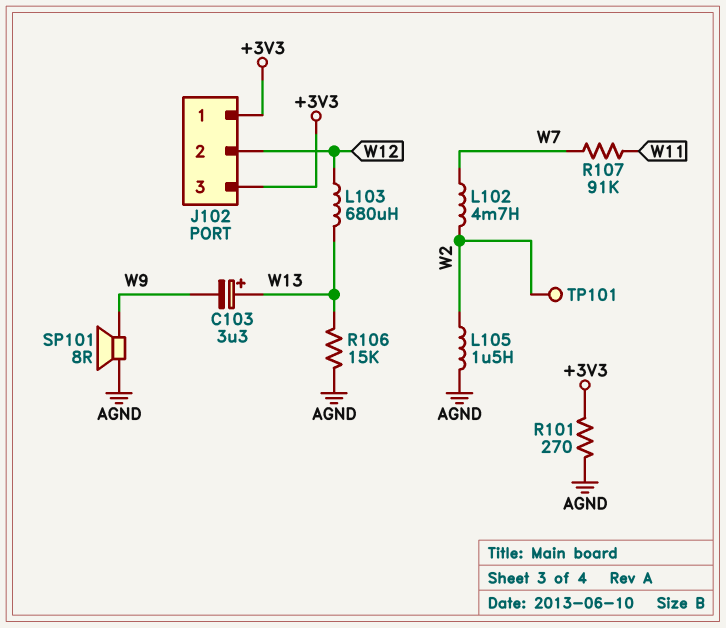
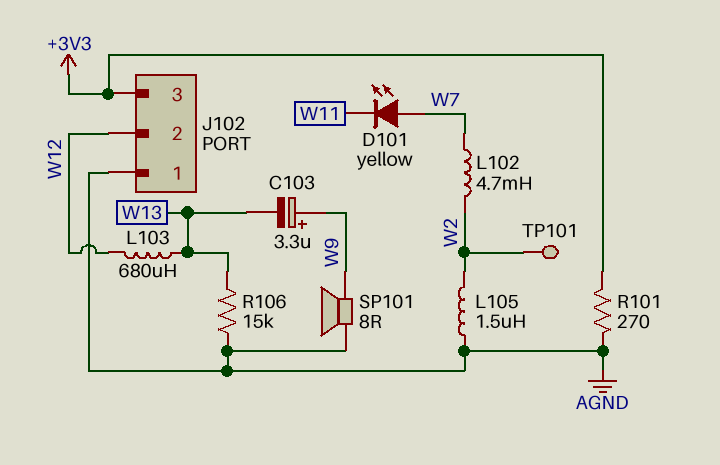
C103: 3.3uF (plus W13, minus W9) -> 3.3uF (plus W9, minus W13)
D101: none -> LED yellow (A W7, K W11)
J102 pin 1: +3V3 -> AGND
R107: 91k (W7, W11) -> none

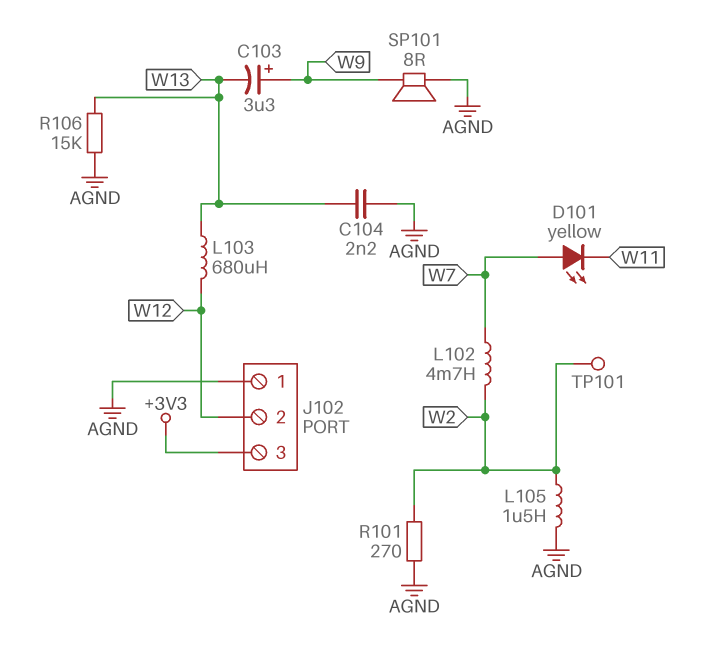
C104: none -> 2.2nF (AGND, W13)
R101: 270 (+3V3, AGND) -> 270 (AGND, W2)

